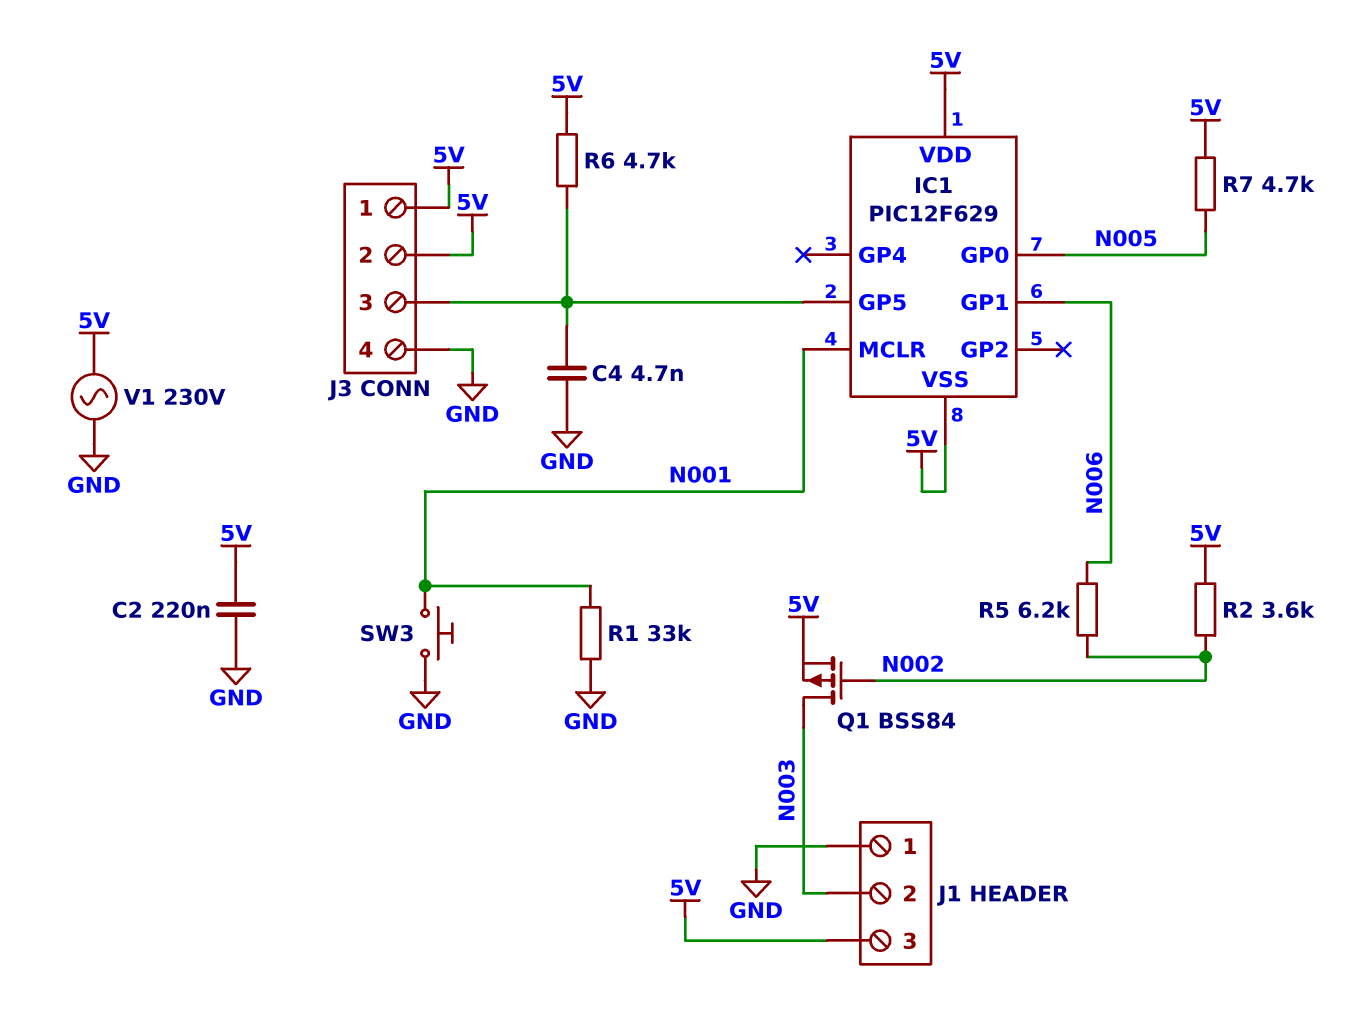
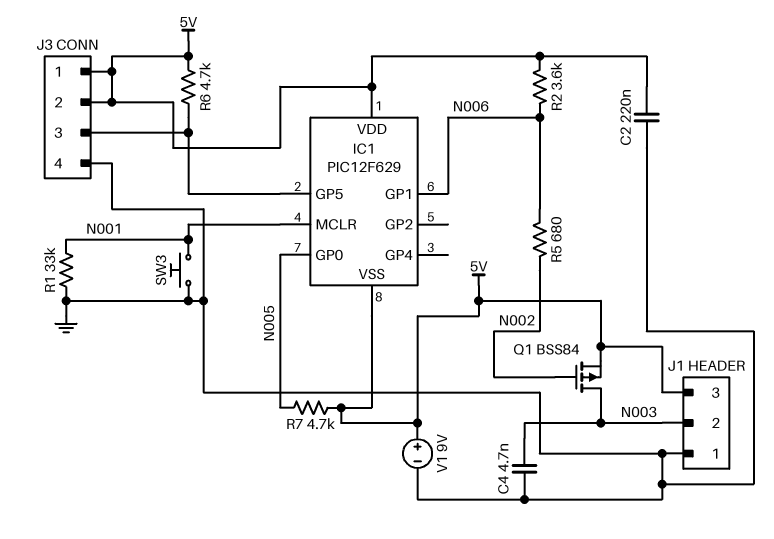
C4: 4.7nF (GND, IC1/GP5) -> 4.7nF (GND, N003)
R2: 3.6k (5V, N002) -> 3.6k (5V, N006)
R5: 6.2k (N002, N006) -> 680 (N002, N006)
V1: AC 230V (5V, GND) -> 9V (plus 5V, minus GND)

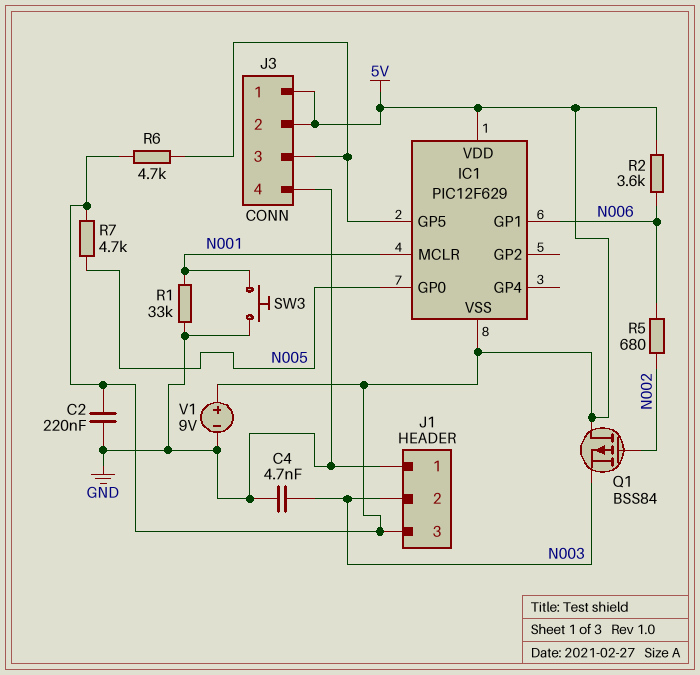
Q1: PMOS BSS84 (G N002, D N003, S 5V) -> PMOS BSS84 (G N002, D 5V, S N003)

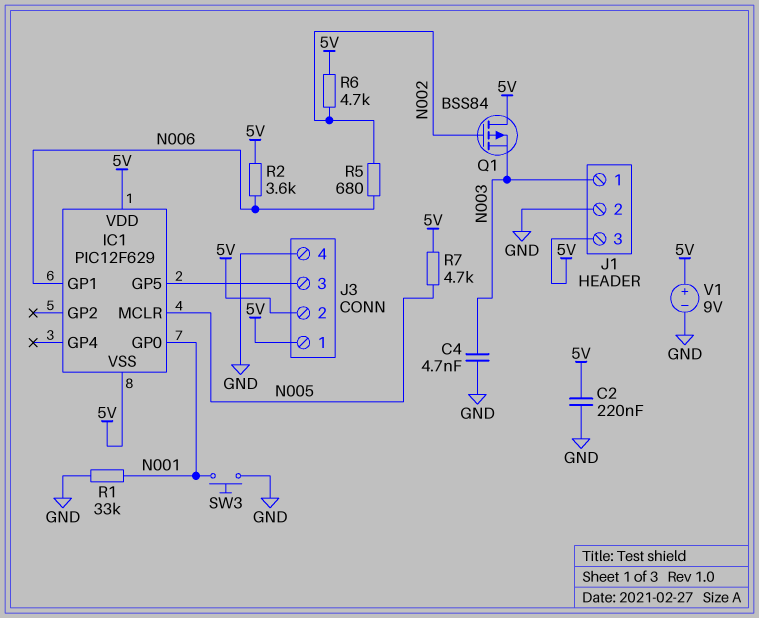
IC1 pin GP0: N005 -> N001
IC1 pin MCLR: N001 -> N005
J1 pin 1: GND -> N003
J1 pin 2: N003 -> GND
R6: 4.7k (5V, IC1/GP5) -> 4.7k (5V, N002)

